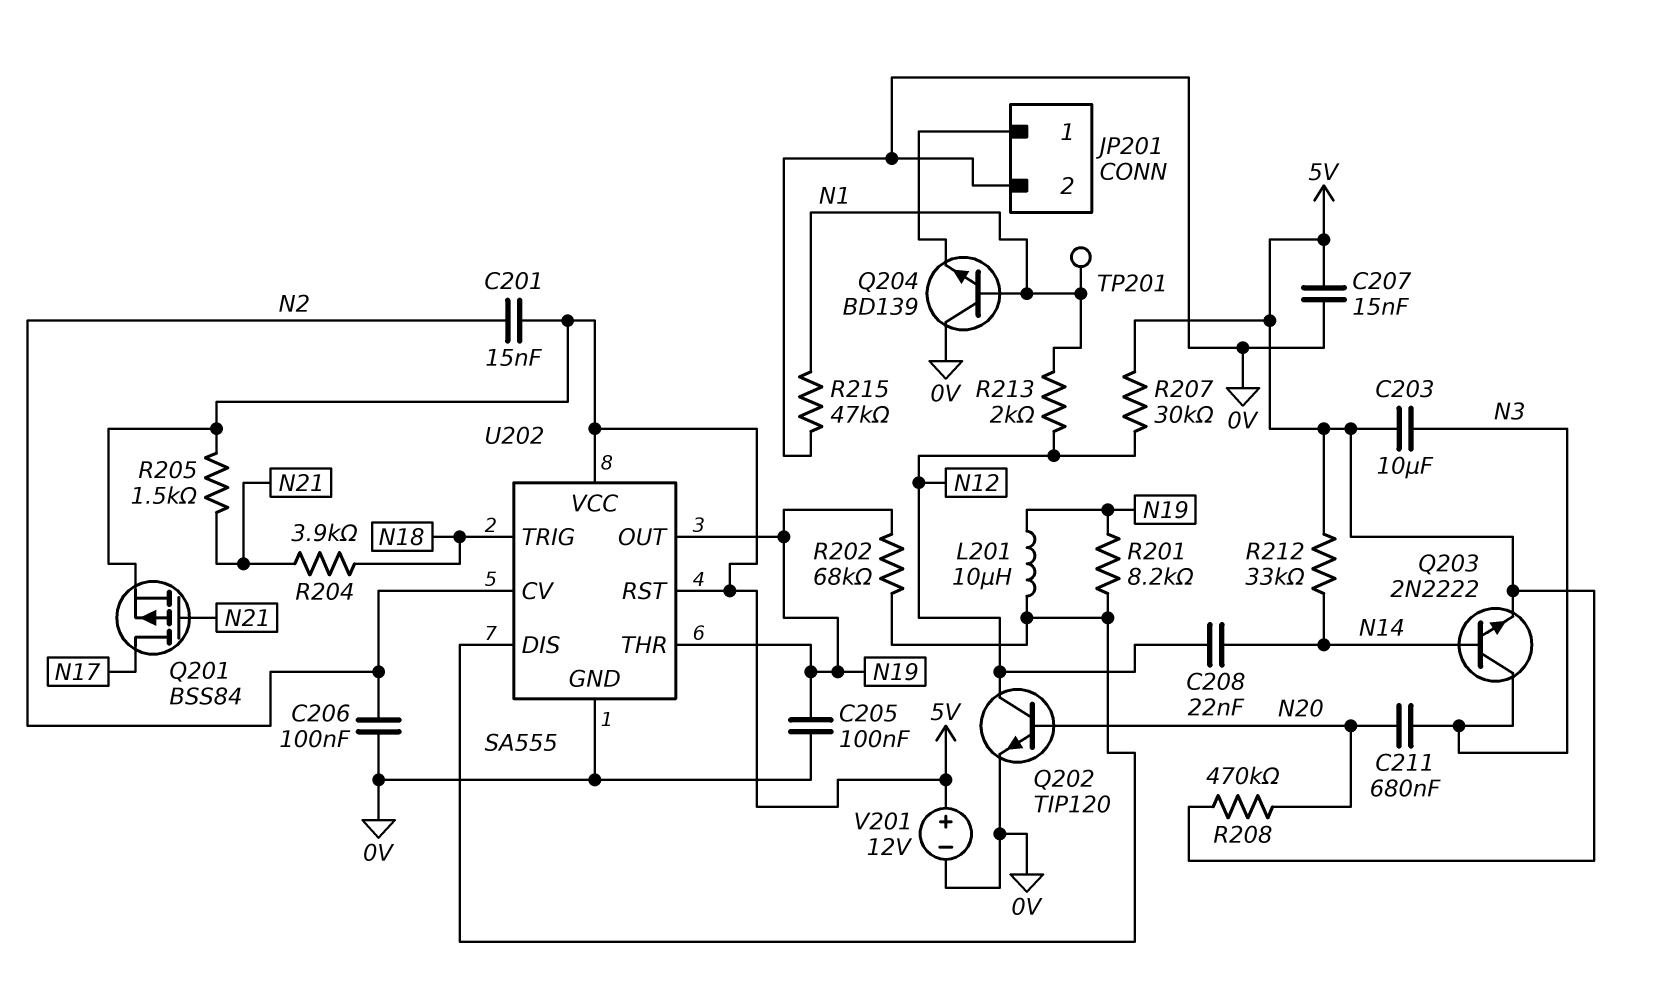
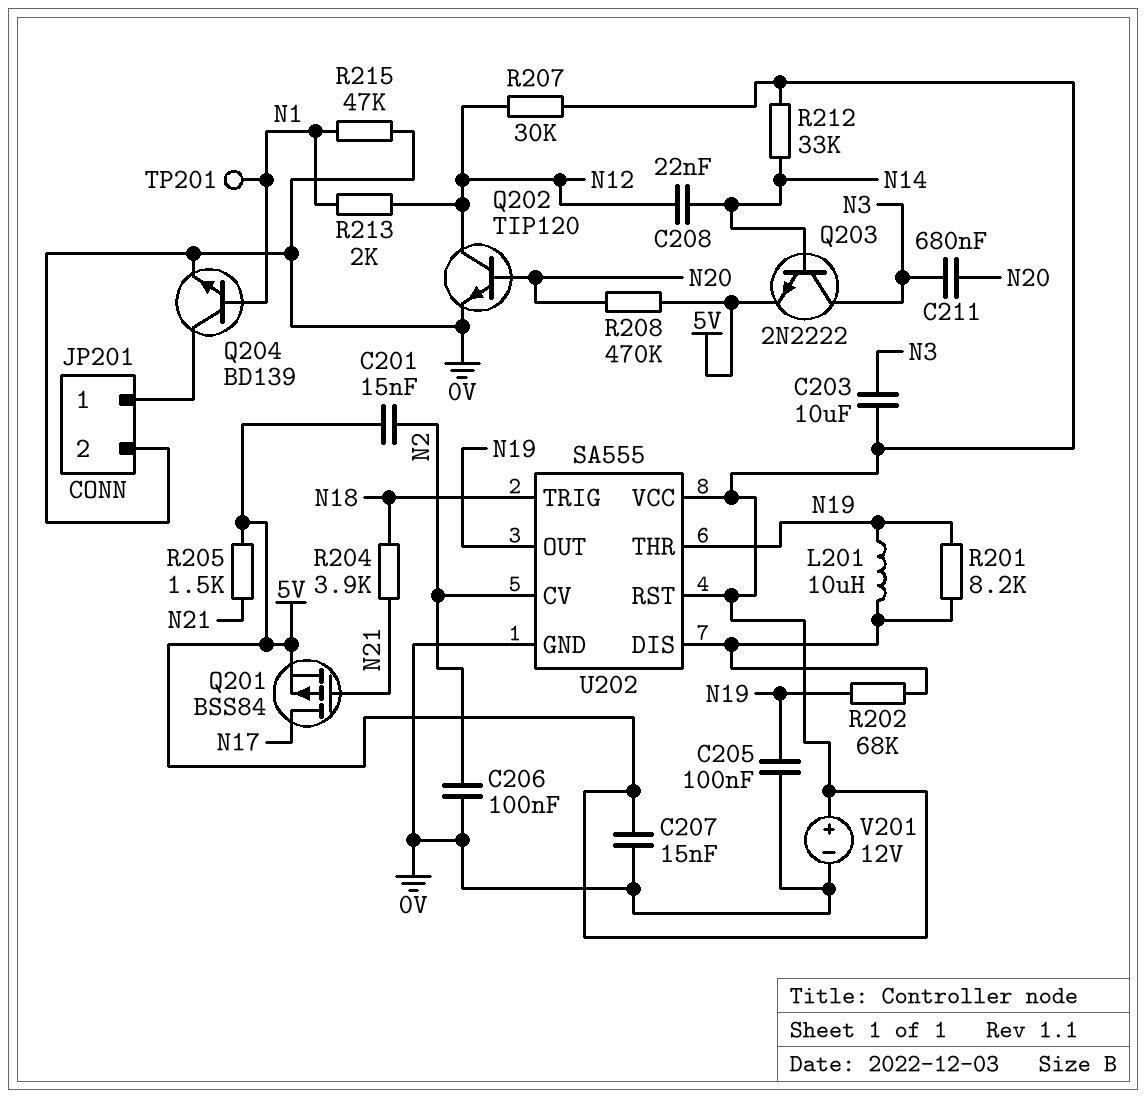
Q204: NPN BD139 (B N1, C 0V, E JP201/1) -> NPN BD139 (B N1, C JP201/1, E 0V)

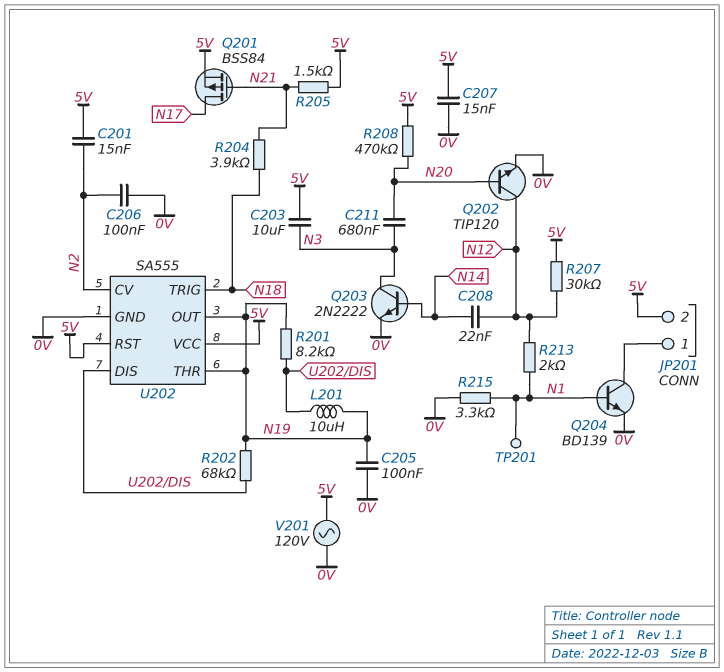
JP201 pin 2: 0V -> 5V
Q203: NPN 2N2222 (B N14, C N3, E 5V) -> NPN 2N2222 (B N14, C N3, E 0V)
R212: 33k (5V, N14) -> none
R215: 47k (0V, N1) -> 3.3k (0V, N1)
V201: 12V (plus 5V, minus 0V) -> AC 120V (0V, 5V)

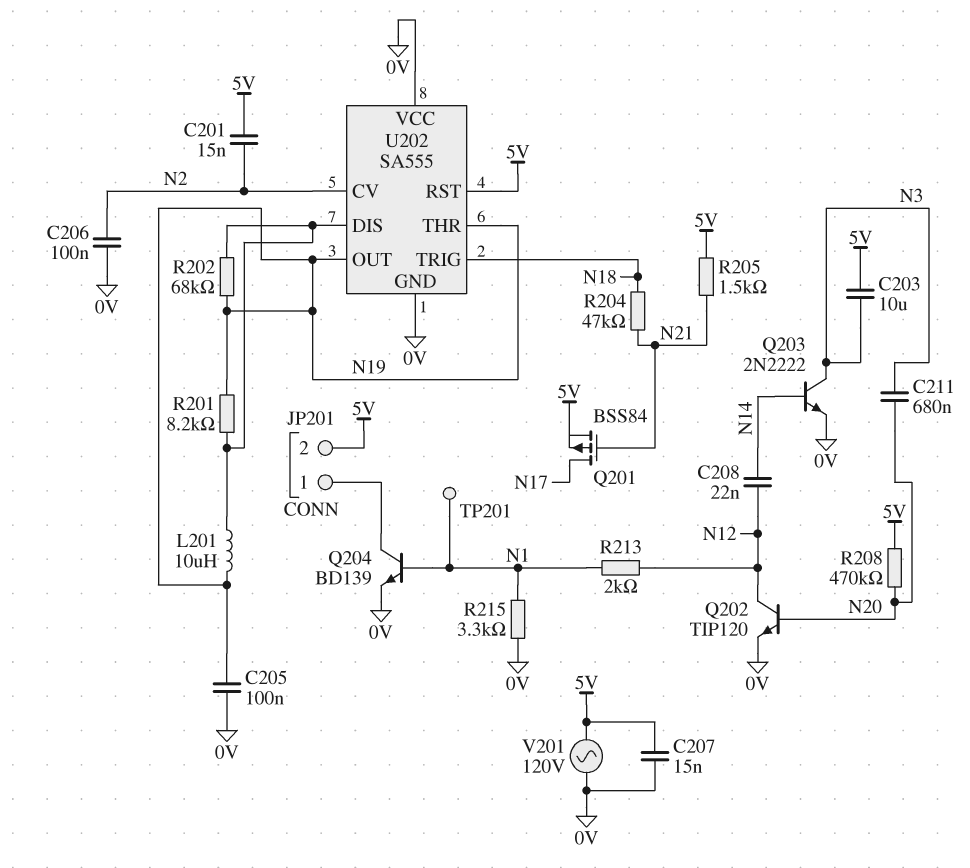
R204: 3.9k (N18, N21) -> 47k (N18, N21)
R207: 30k (5V, N12) -> none
U202 pin VCC: 5V -> 0V

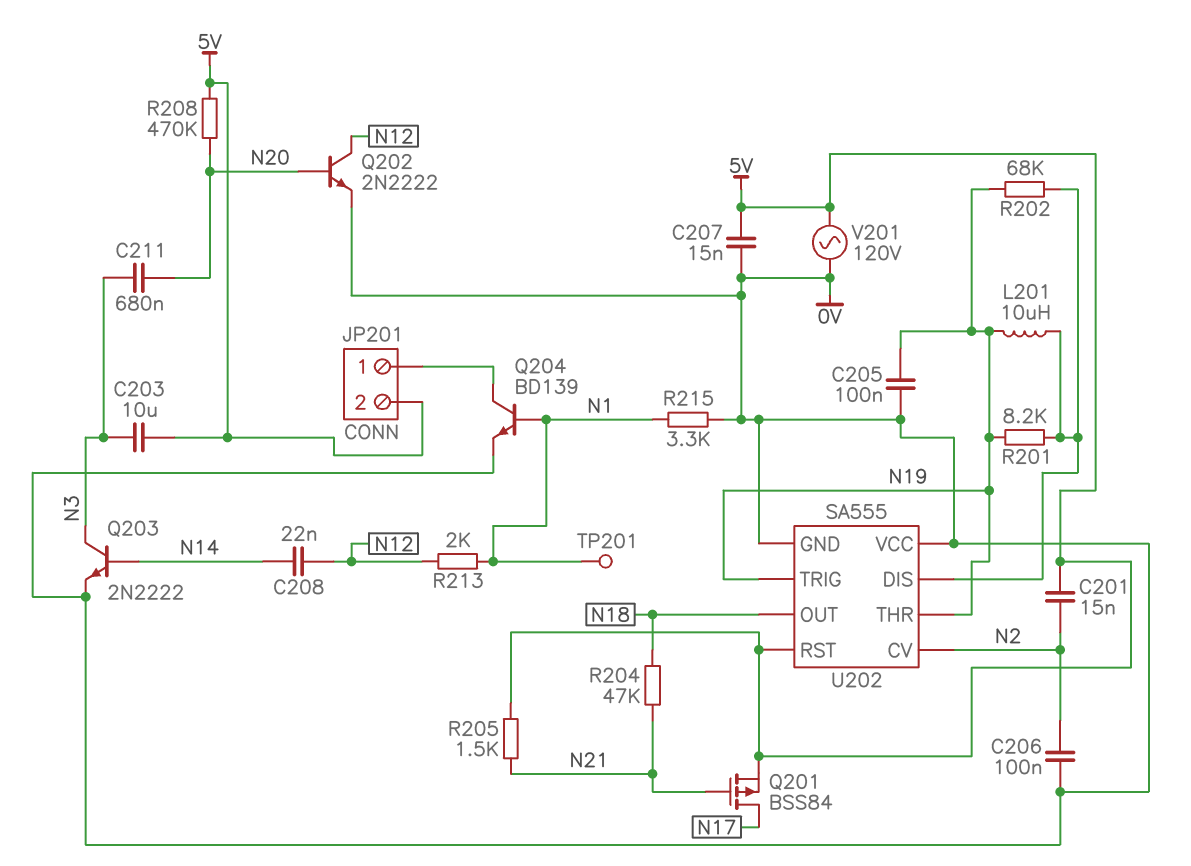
Q202: NPN TIP120 (B N20, C N12, E 0V) -> NPN 2N2222 (B N20, C N12, E 0V)
U202 pin OUT: N19 -> N18
U202 pin TRIG: N18 -> N19

